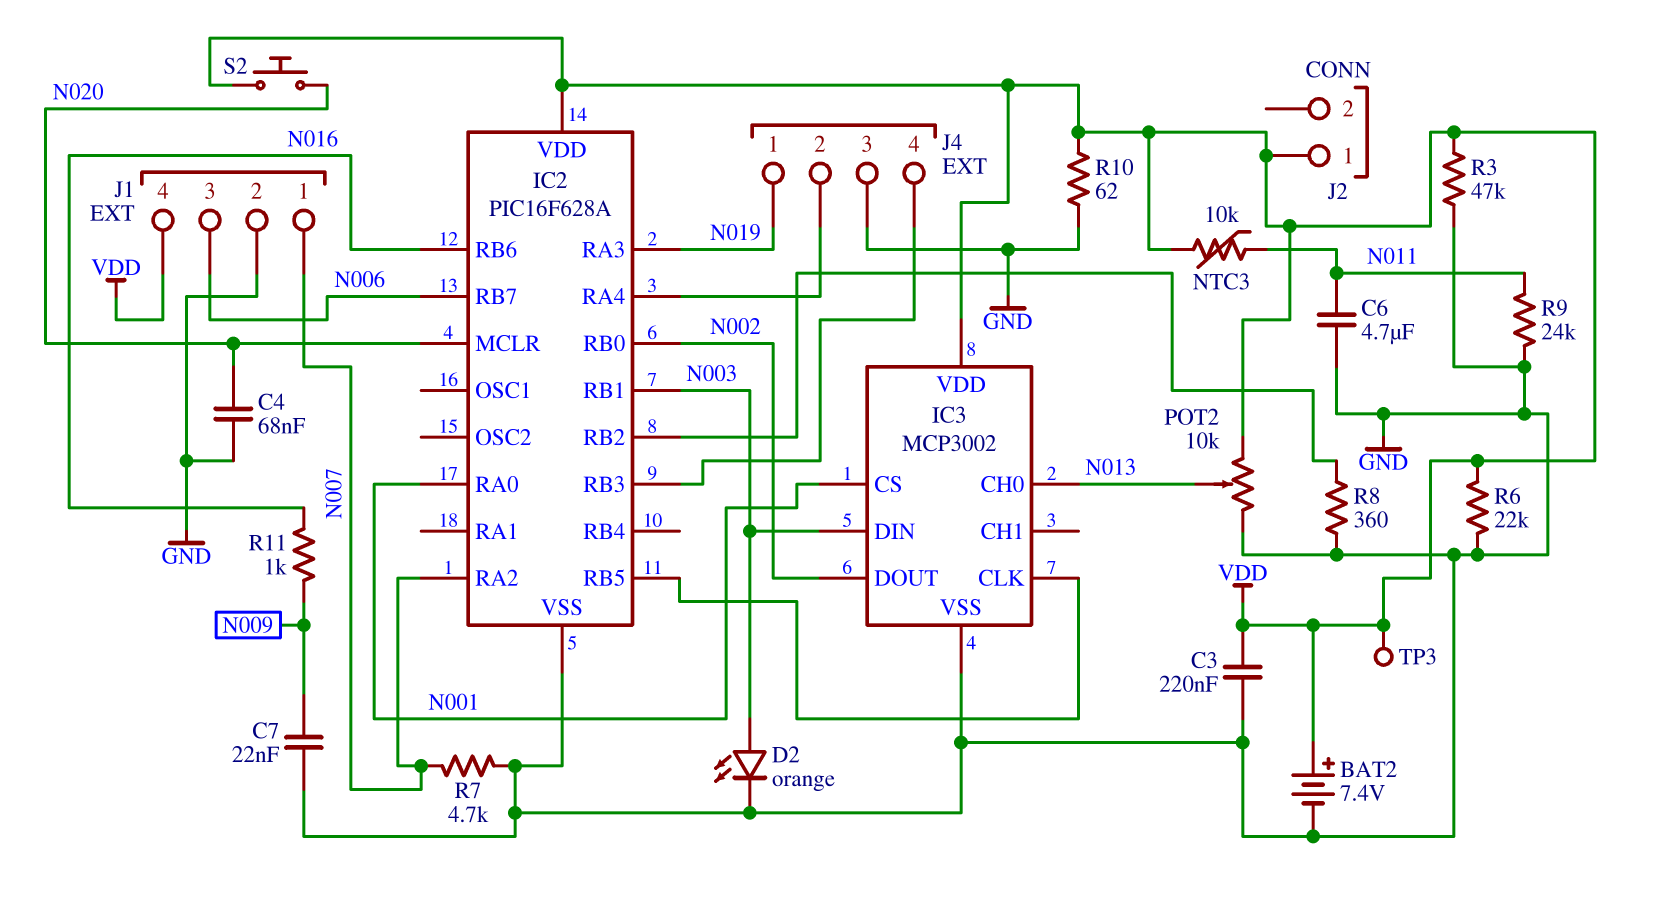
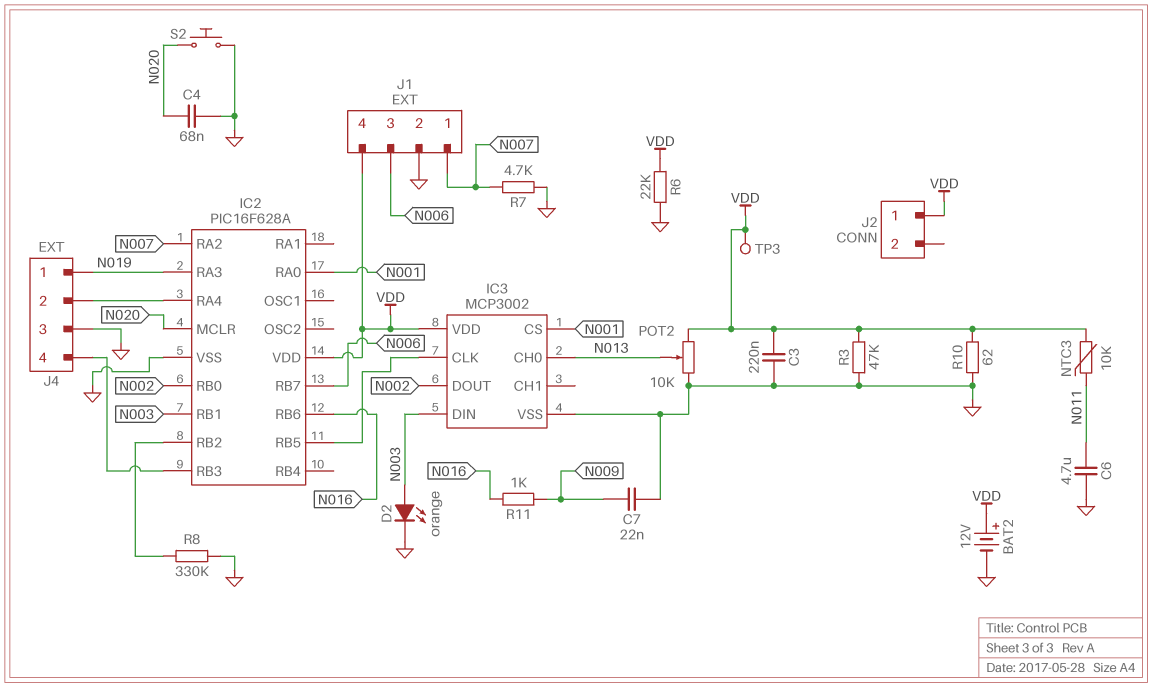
BAT2: 7.4V (plus VDD, minus GND) -> 12V (plus VDD, minus GND)
R8: 360 (GND, IC2/RB2) -> 330k (GND, IC2/RB2)
R9: 24k (GND, N011) -> none
S2: button (N020, VDD) -> button (GND, N020)

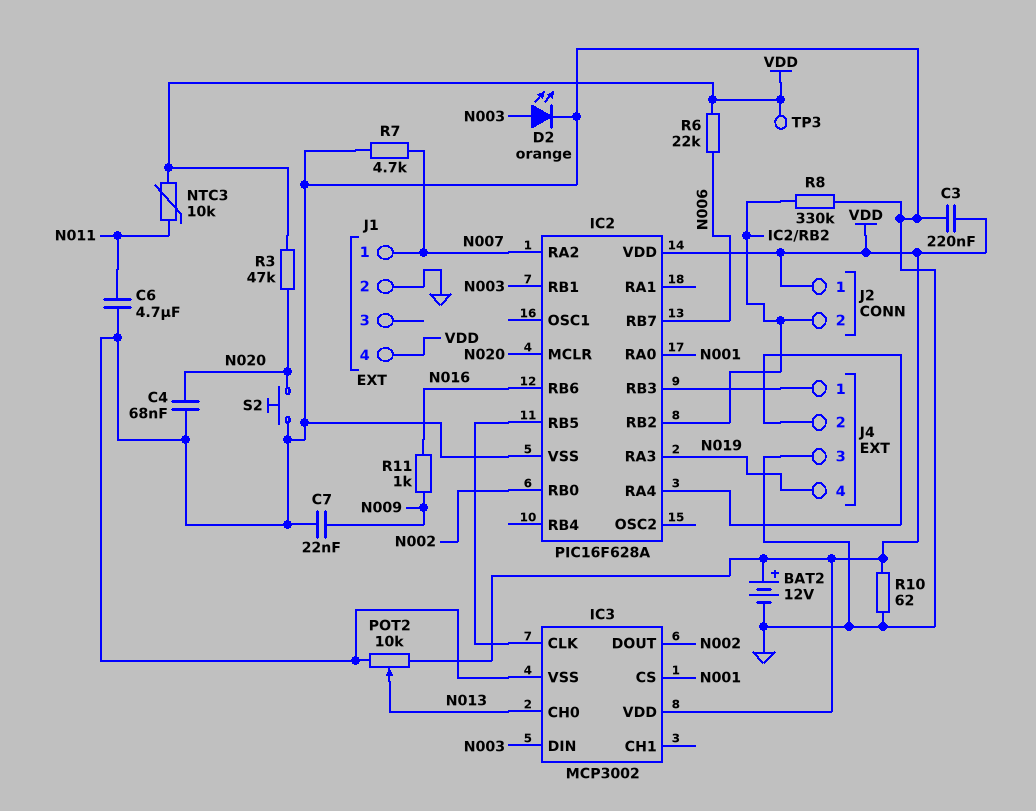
J1 pin 3: N006 -> none
J2 pin 2: none -> IC2/RB2
J4 pin 1: N019 -> IC2/RB3
J4 pin 4: IC2/RB3 -> N019
R3: 47k (GND, VDD) -> 47k (N020, VDD)
R6: 22k (GND, VDD) -> 22k (N006, VDD)

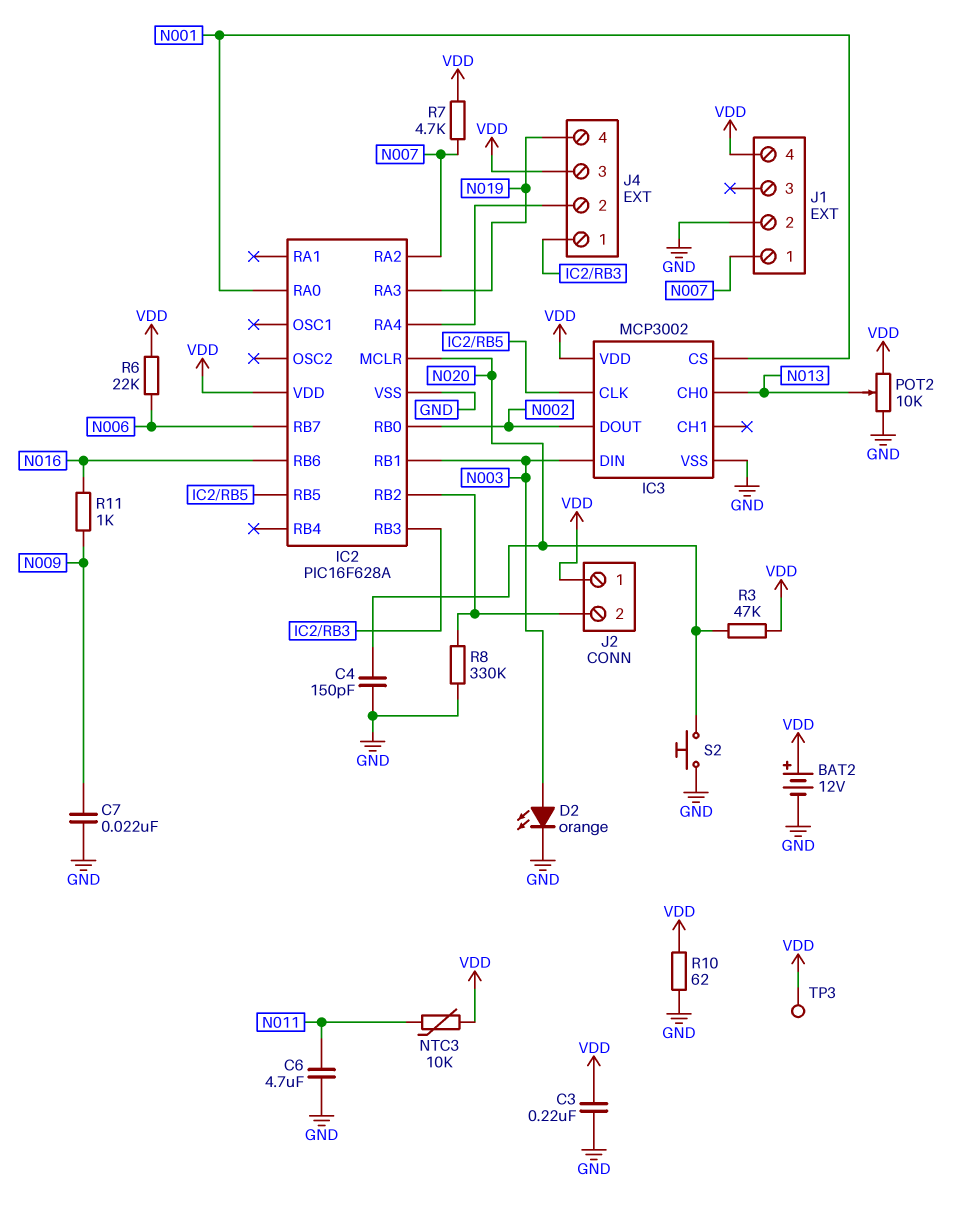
C4: 68nF (GND, N020) -> 150pF (GND, N020)
J4 pin 3: GND -> VDD
R7: 4.7k (GND, N007) -> 4.7k (N007, VDD)

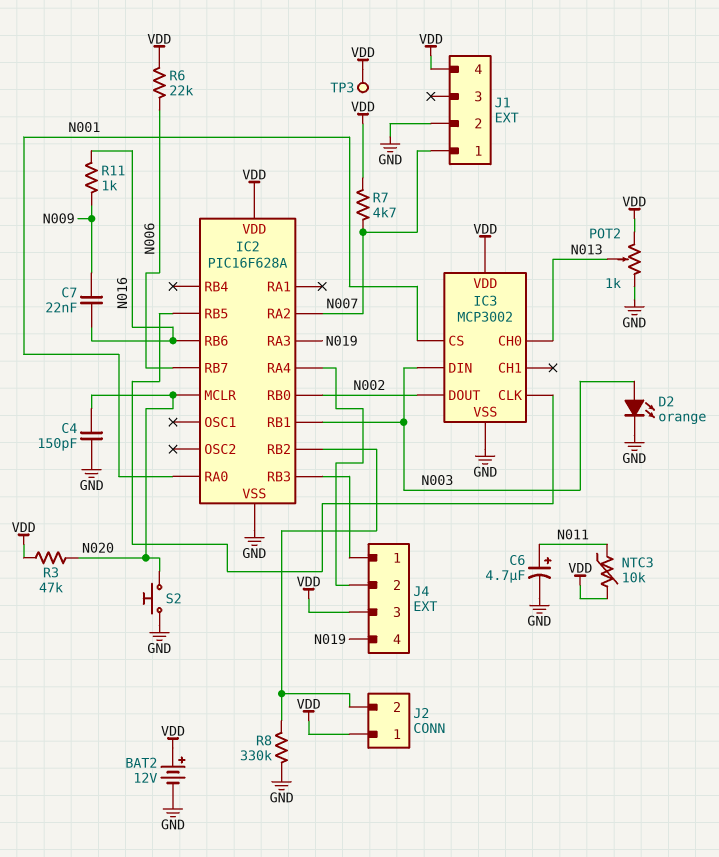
C3: 220nF (GND, VDD) -> none
C6: 4.7uF (GND, N011) -> 4.7uF (plus N011, minus GND)
C7: 22nF (GND, N009) -> 22nF (N009, N016)
POT2: 10k (GND, VDD, wiper N013) -> 1k (GND, VDD, wiper N013)
R10: 62 (GND, VDD) -> none

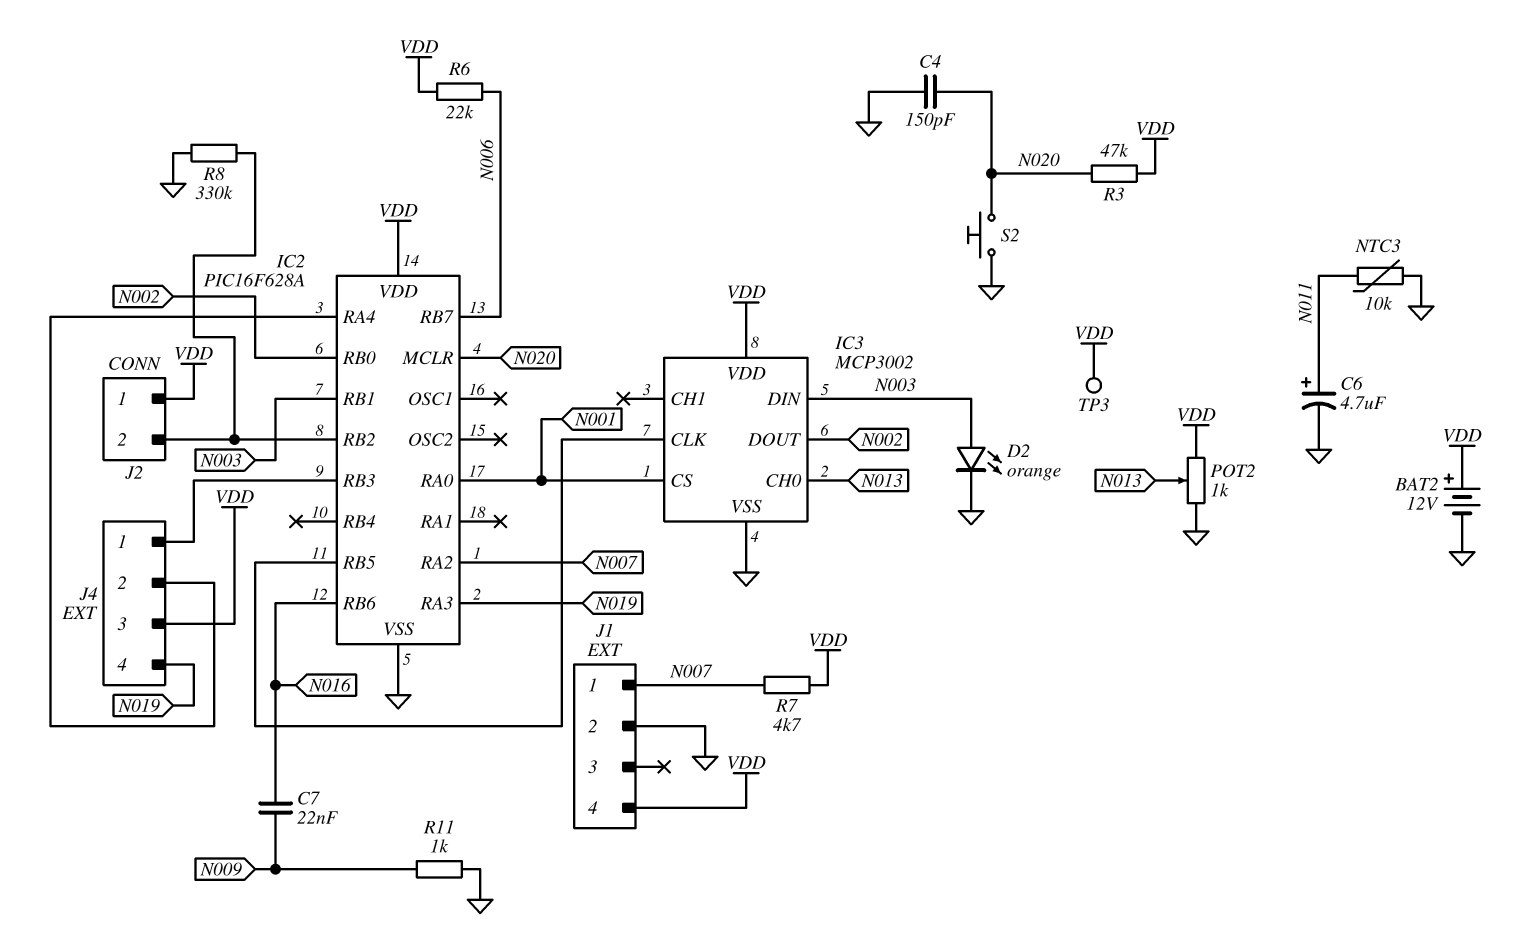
NTC3: 10k (N011, VDD) -> 10k (GND, N011)
R11: 1k (N009, N016) -> 1k (GND, N009)

